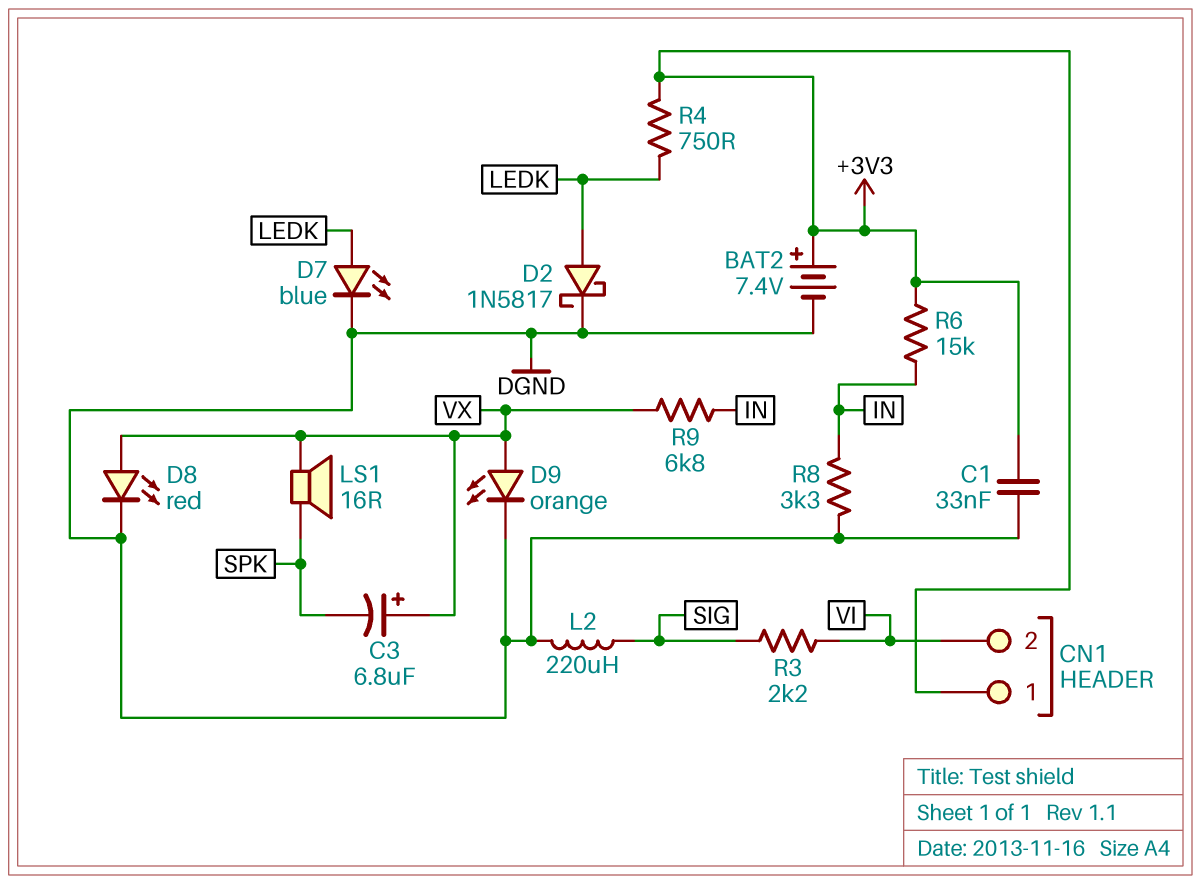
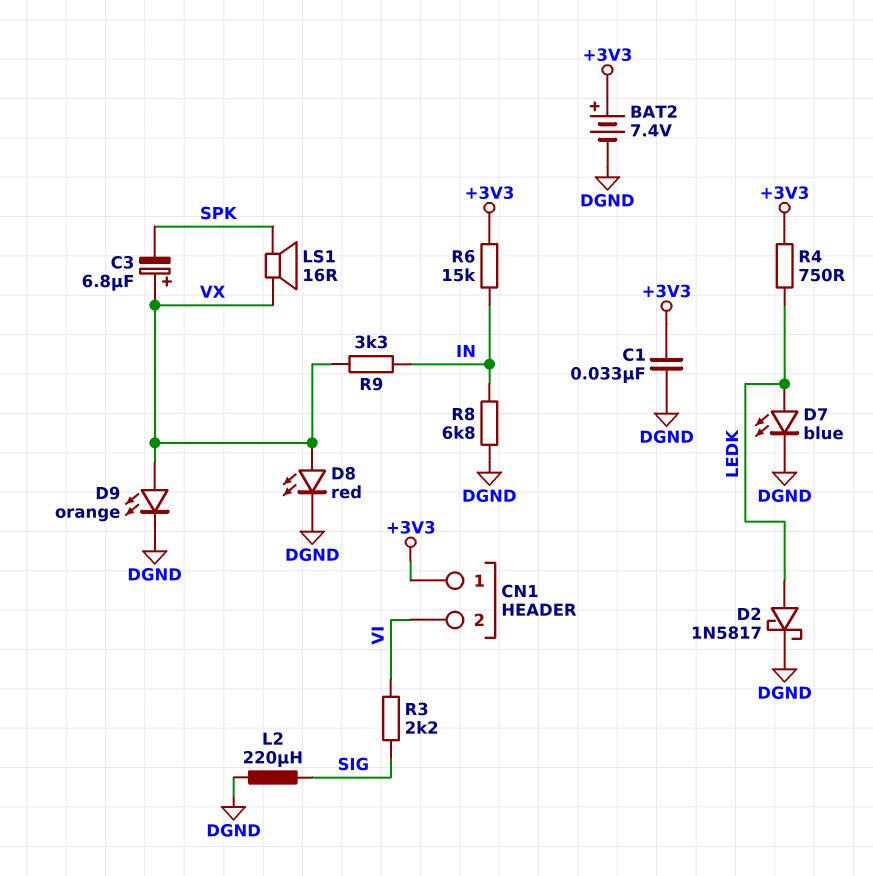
R8: 3.3k (DGND, IN) -> 6.8k (DGND, IN)
R9: 6.8k (IN, VX) -> 3.3k (IN, VX)

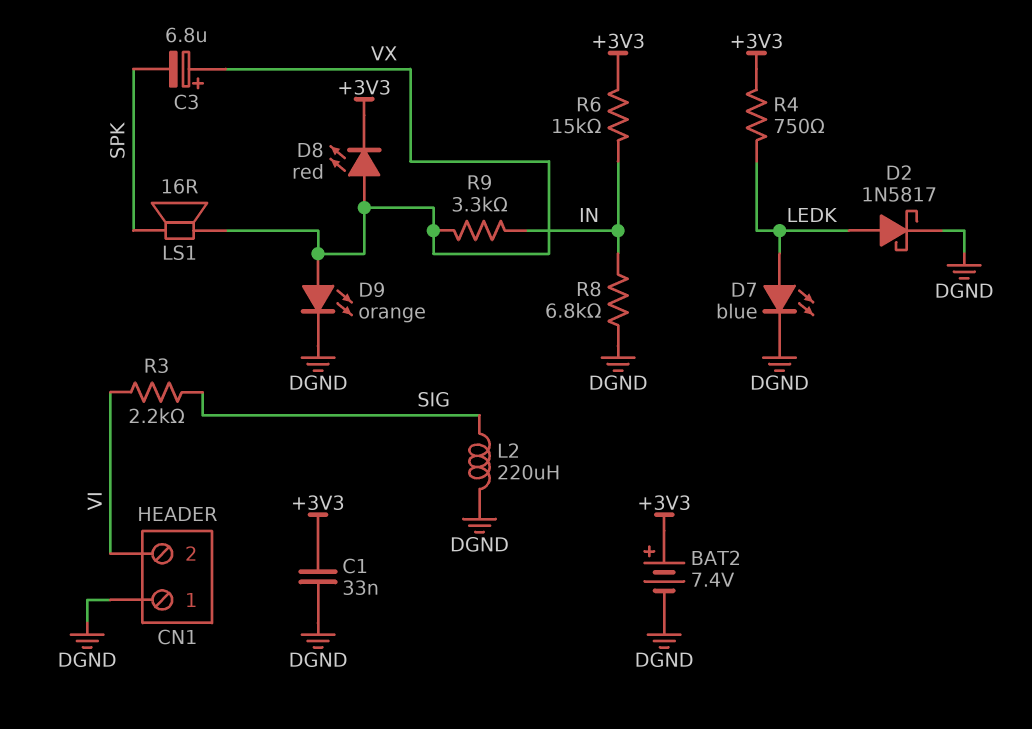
CN1 pin 1: +3V3 -> DGND
D8: LED red (A VX, K DGND) -> LED red (A VX, K +3V3)

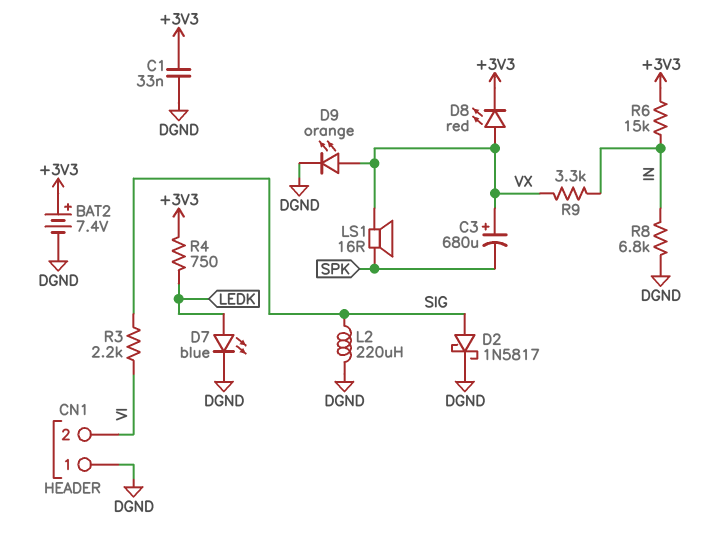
C3: 6.8uF (plus VX, minus SPK) -> 680uF (plus VX, minus SPK)
D2: schottky 1N5817 (A LEDK, K DGND) -> schottky 1N5817 (A SIG, K DGND)

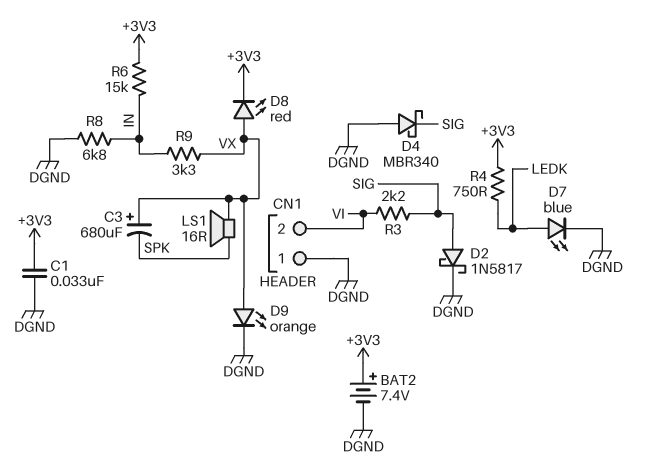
D4: none -> schottky MBR340 (A DGND, K SIG)
L2: 220uH (DGND, SIG) -> none

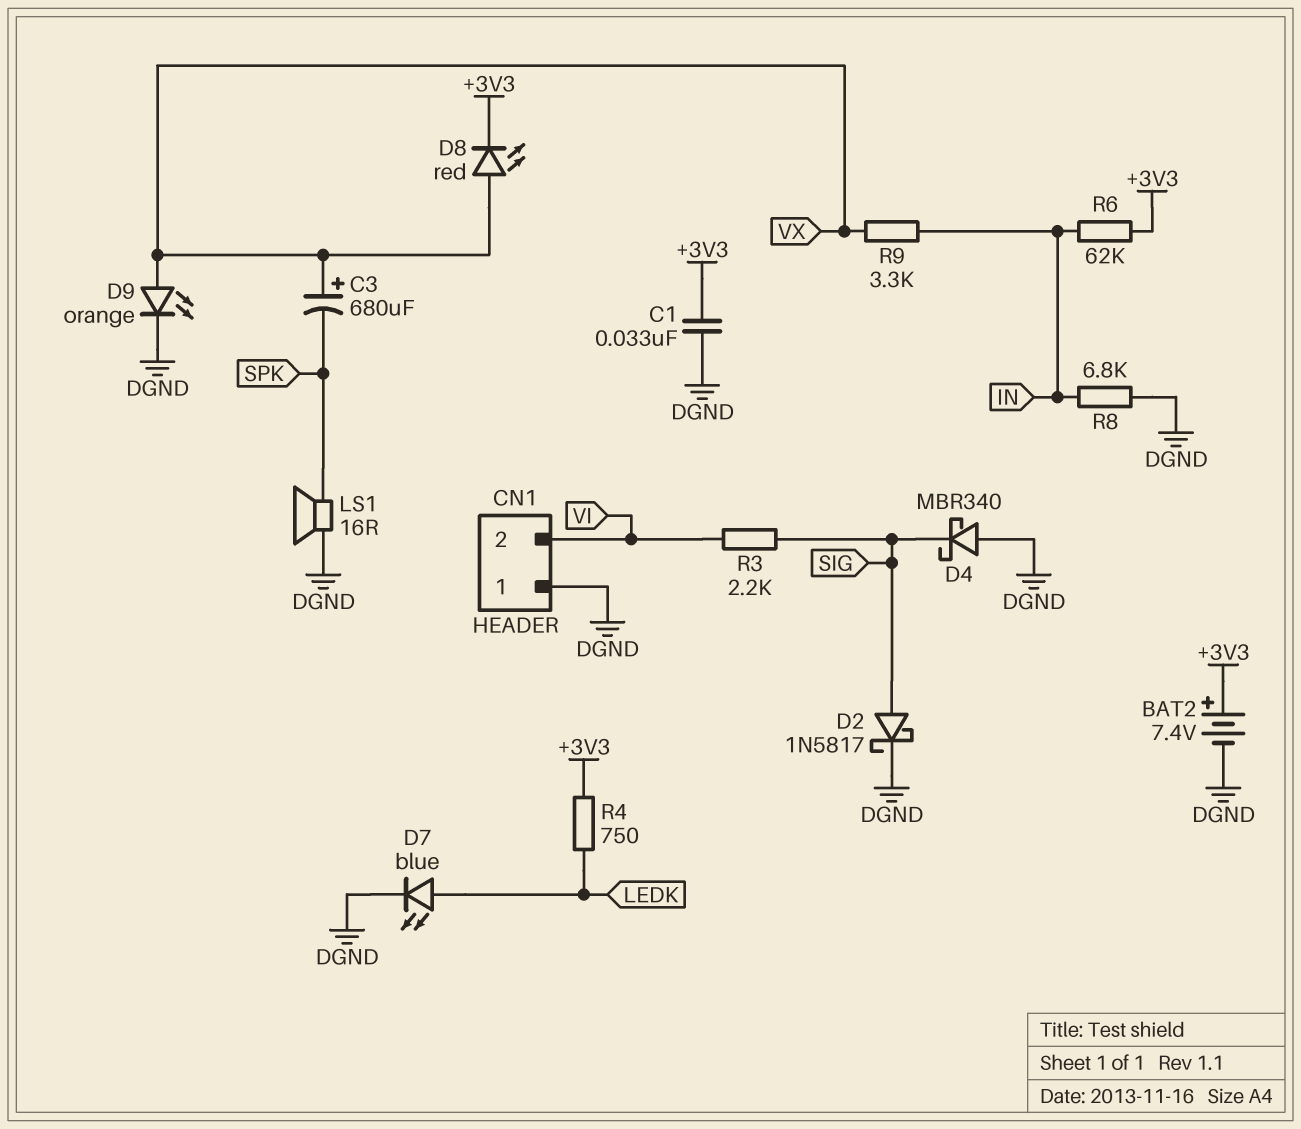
LS1: speaker 16R (SPK, VX) -> speaker 16R (DGND, SPK)
R6: 15k (+3V3, IN) -> 62k (+3V3, IN)

